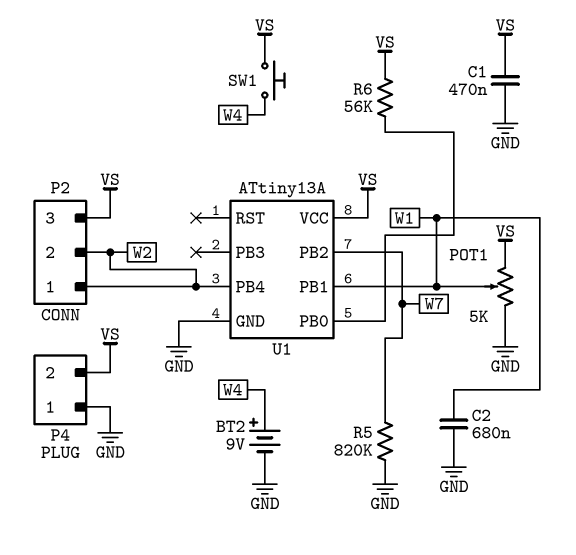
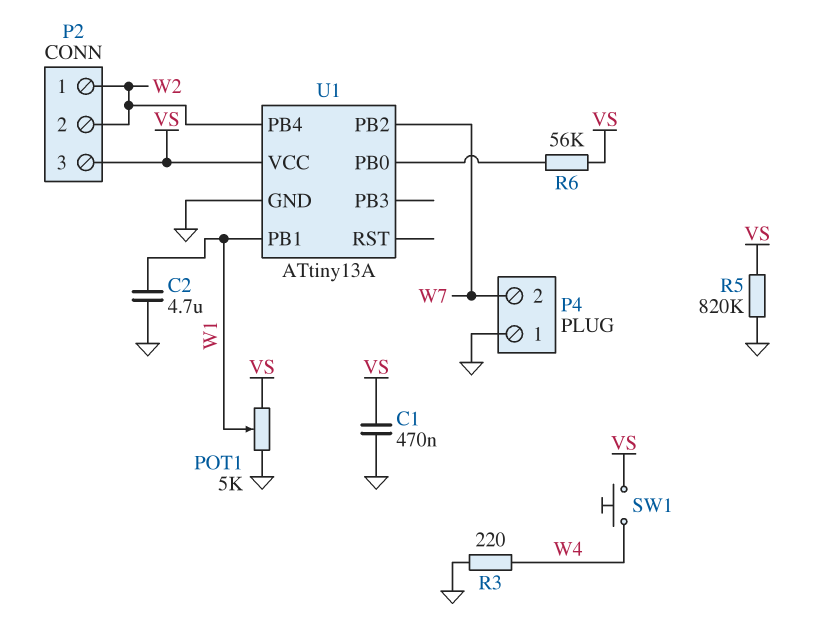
BT2: 9V (plus W4, minus GND) -> none
C2: 680nF (GND, W1) -> 4.7uF (GND, W1)
P4 pin 2: VS -> W7
R3: none -> 220 (GND, W4)
R5: 820k (GND, W7) -> 820k (GND, VS)

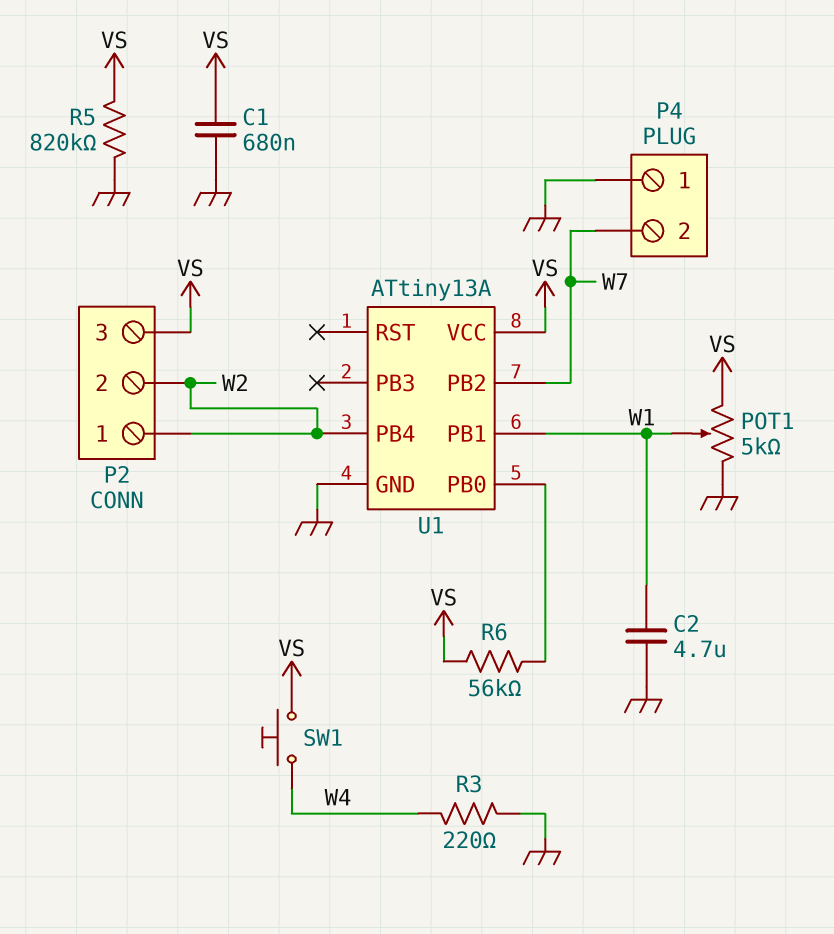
C1: 470nF (GND, VS) -> 680nF (GND, VS)

